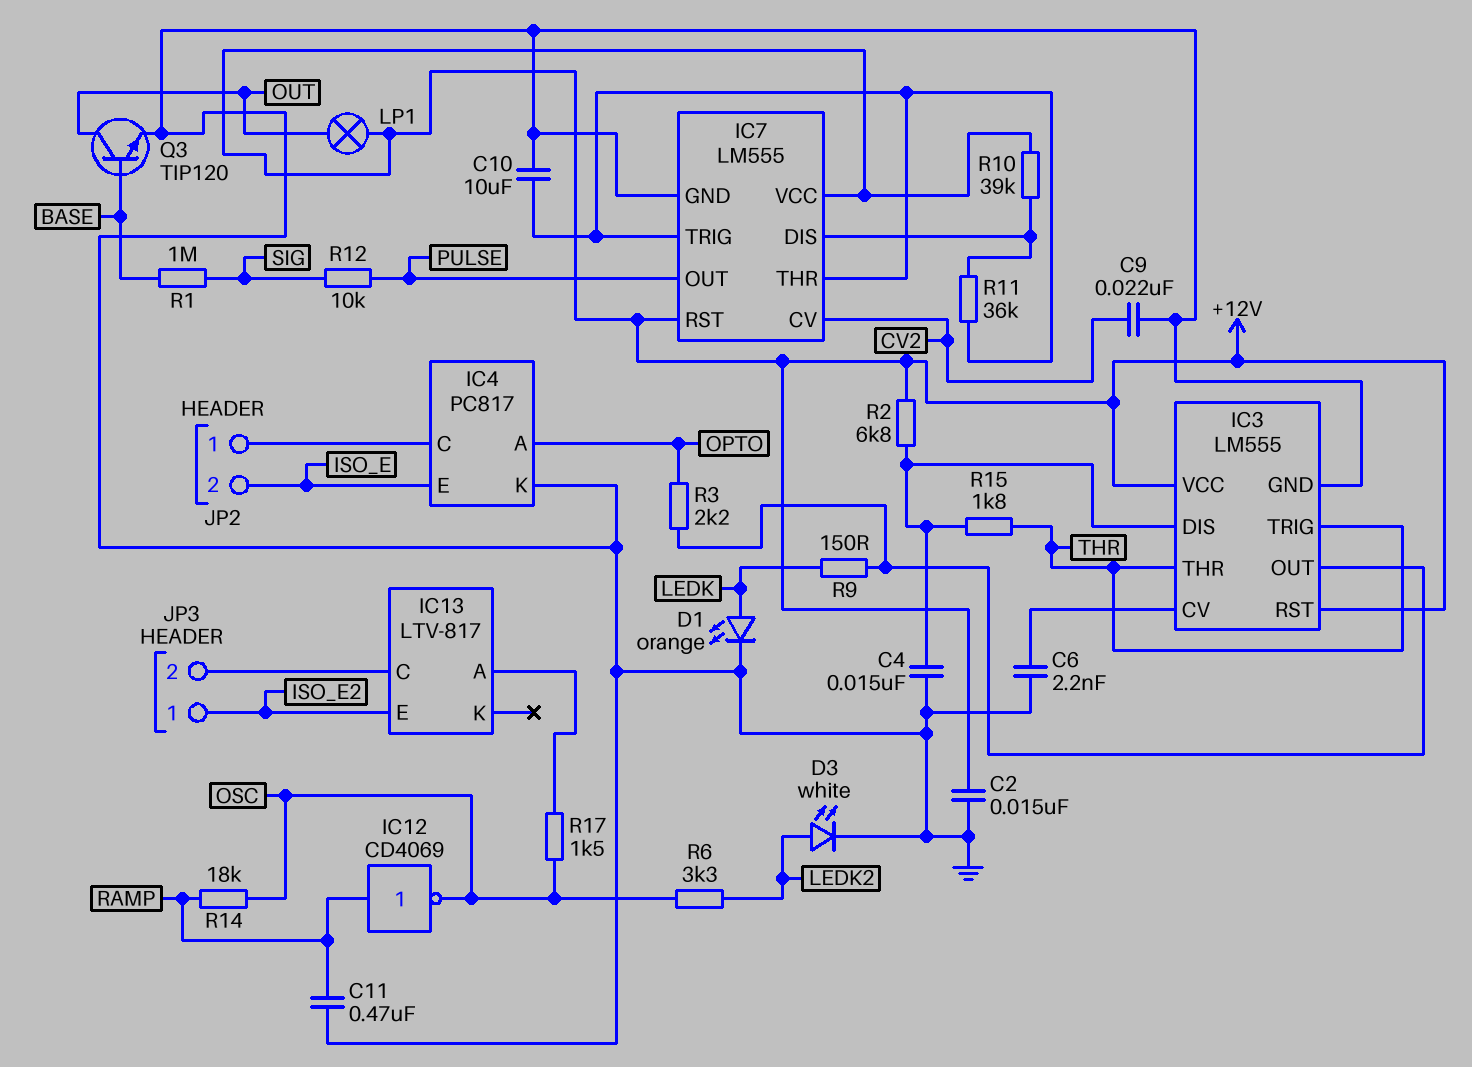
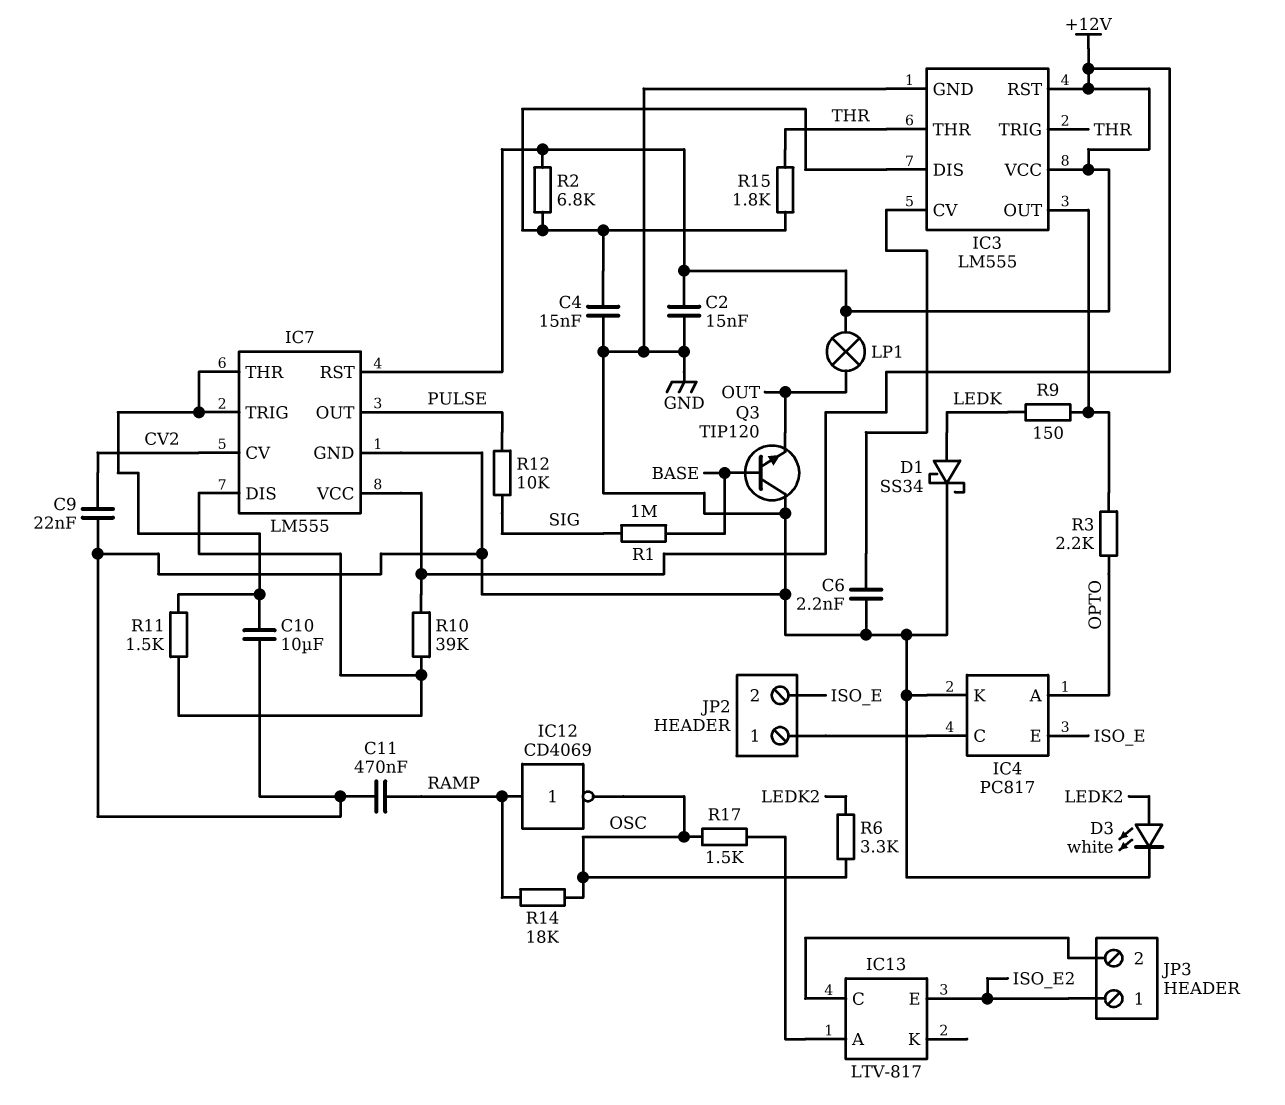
D1: LED orange (A LEDK, K GND) -> schottky SS34 (A LEDK, K GND)
Q3: NPN TIP120 (B BASE, C OUT, E GND) -> NPN TIP120 (B BASE, C GND, E OUT)
R11: 36k (IC7/DIS, IC7/THR) -> 1.5k (IC7/DIS, IC7/THR)

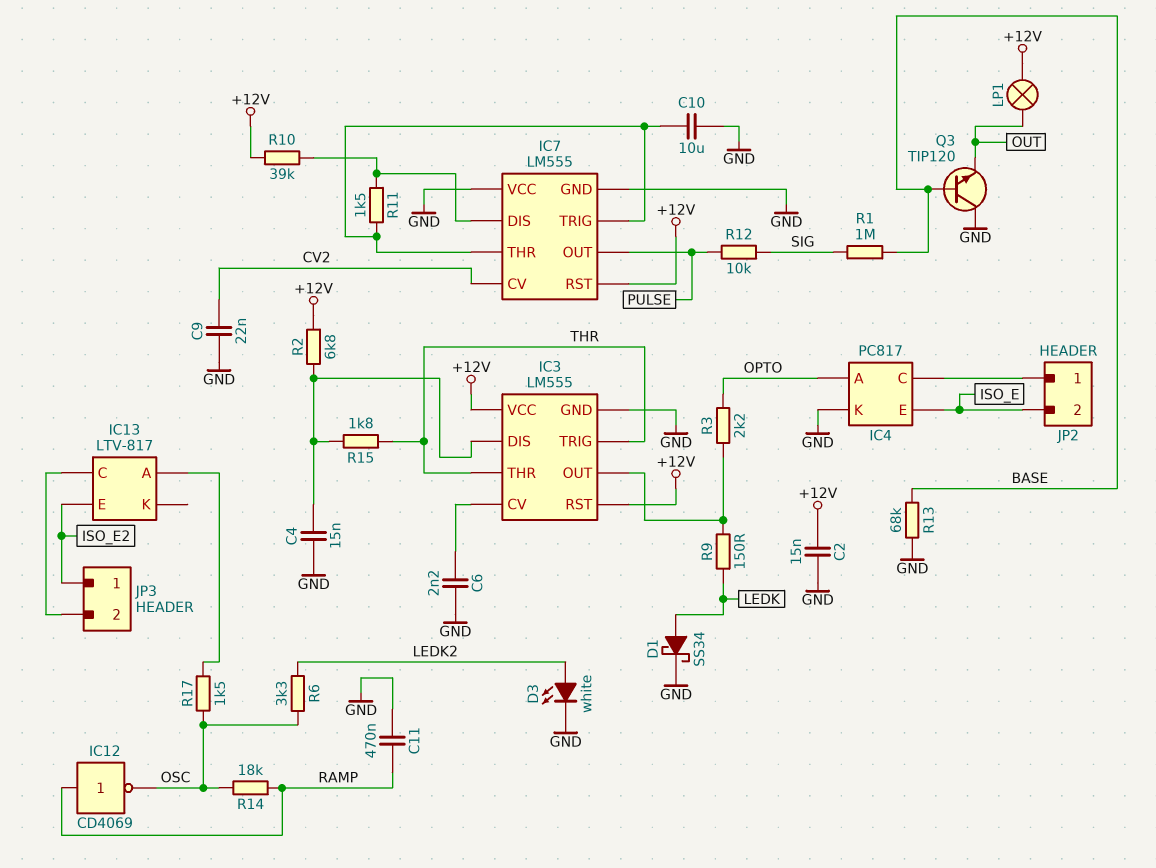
IC7 pin VCC: +12V -> GND
R13: none -> 68k (BASE, GND)

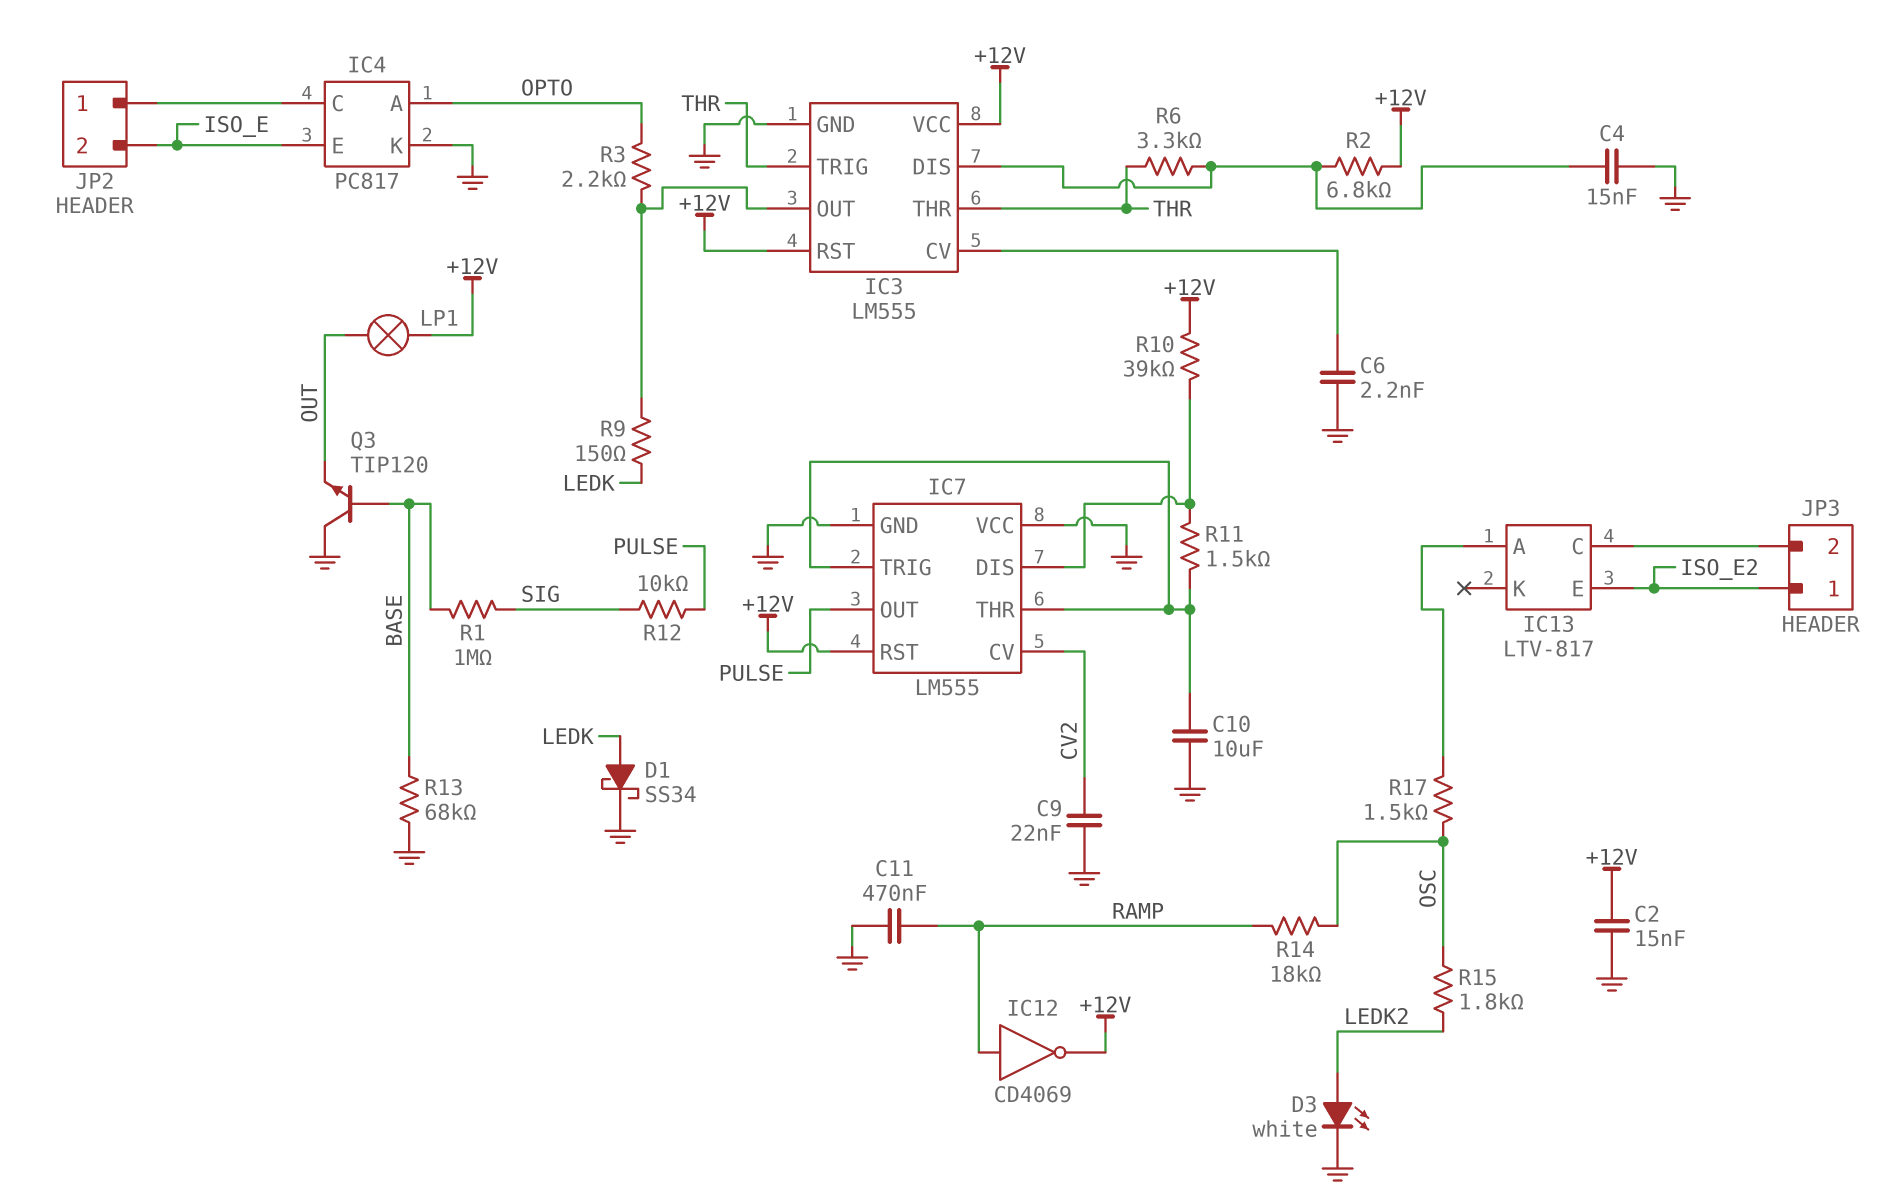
IC12: NOT CD4069 (in RAMP, out OSC) -> NOT CD4069 (in RAMP, out +12V)
R6: 3.3k (LEDK2, OSC) -> 3.3k (IC3/DIS, THR)
R15: 1.8k (IC3/DIS, THR) -> 1.8k (LEDK2, OSC)

